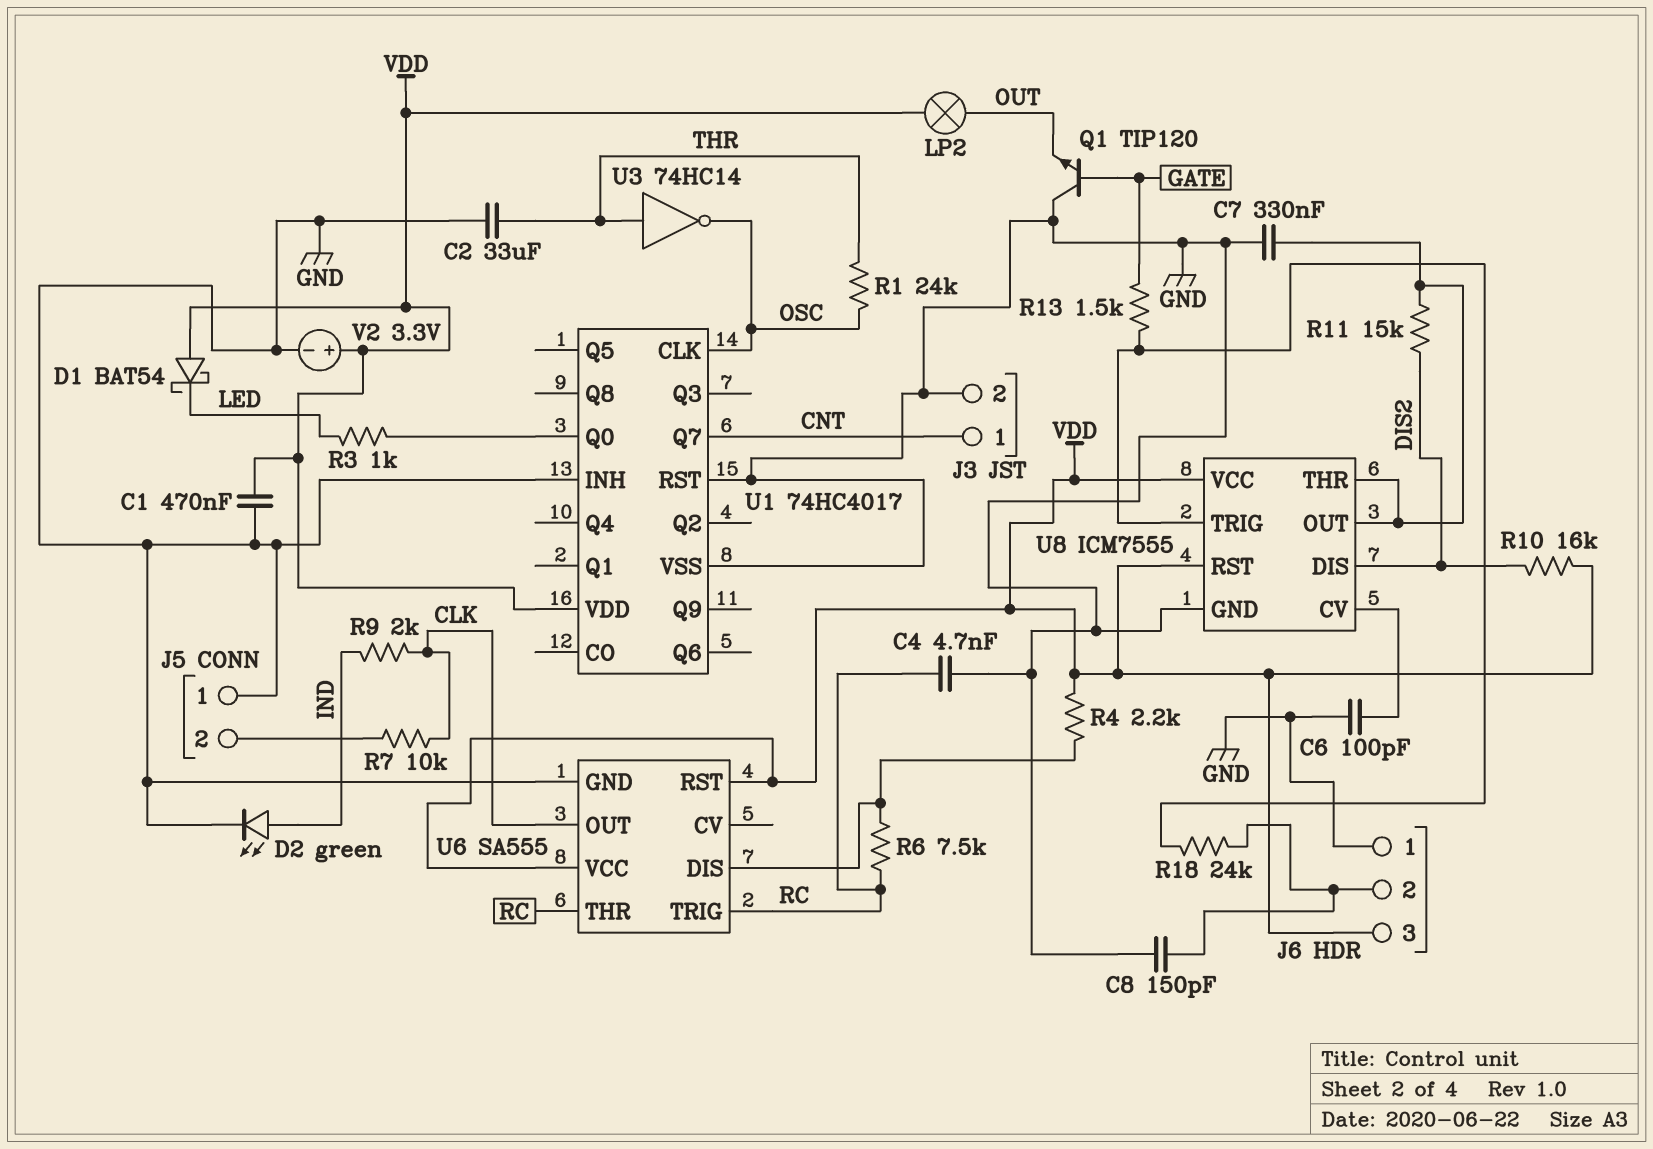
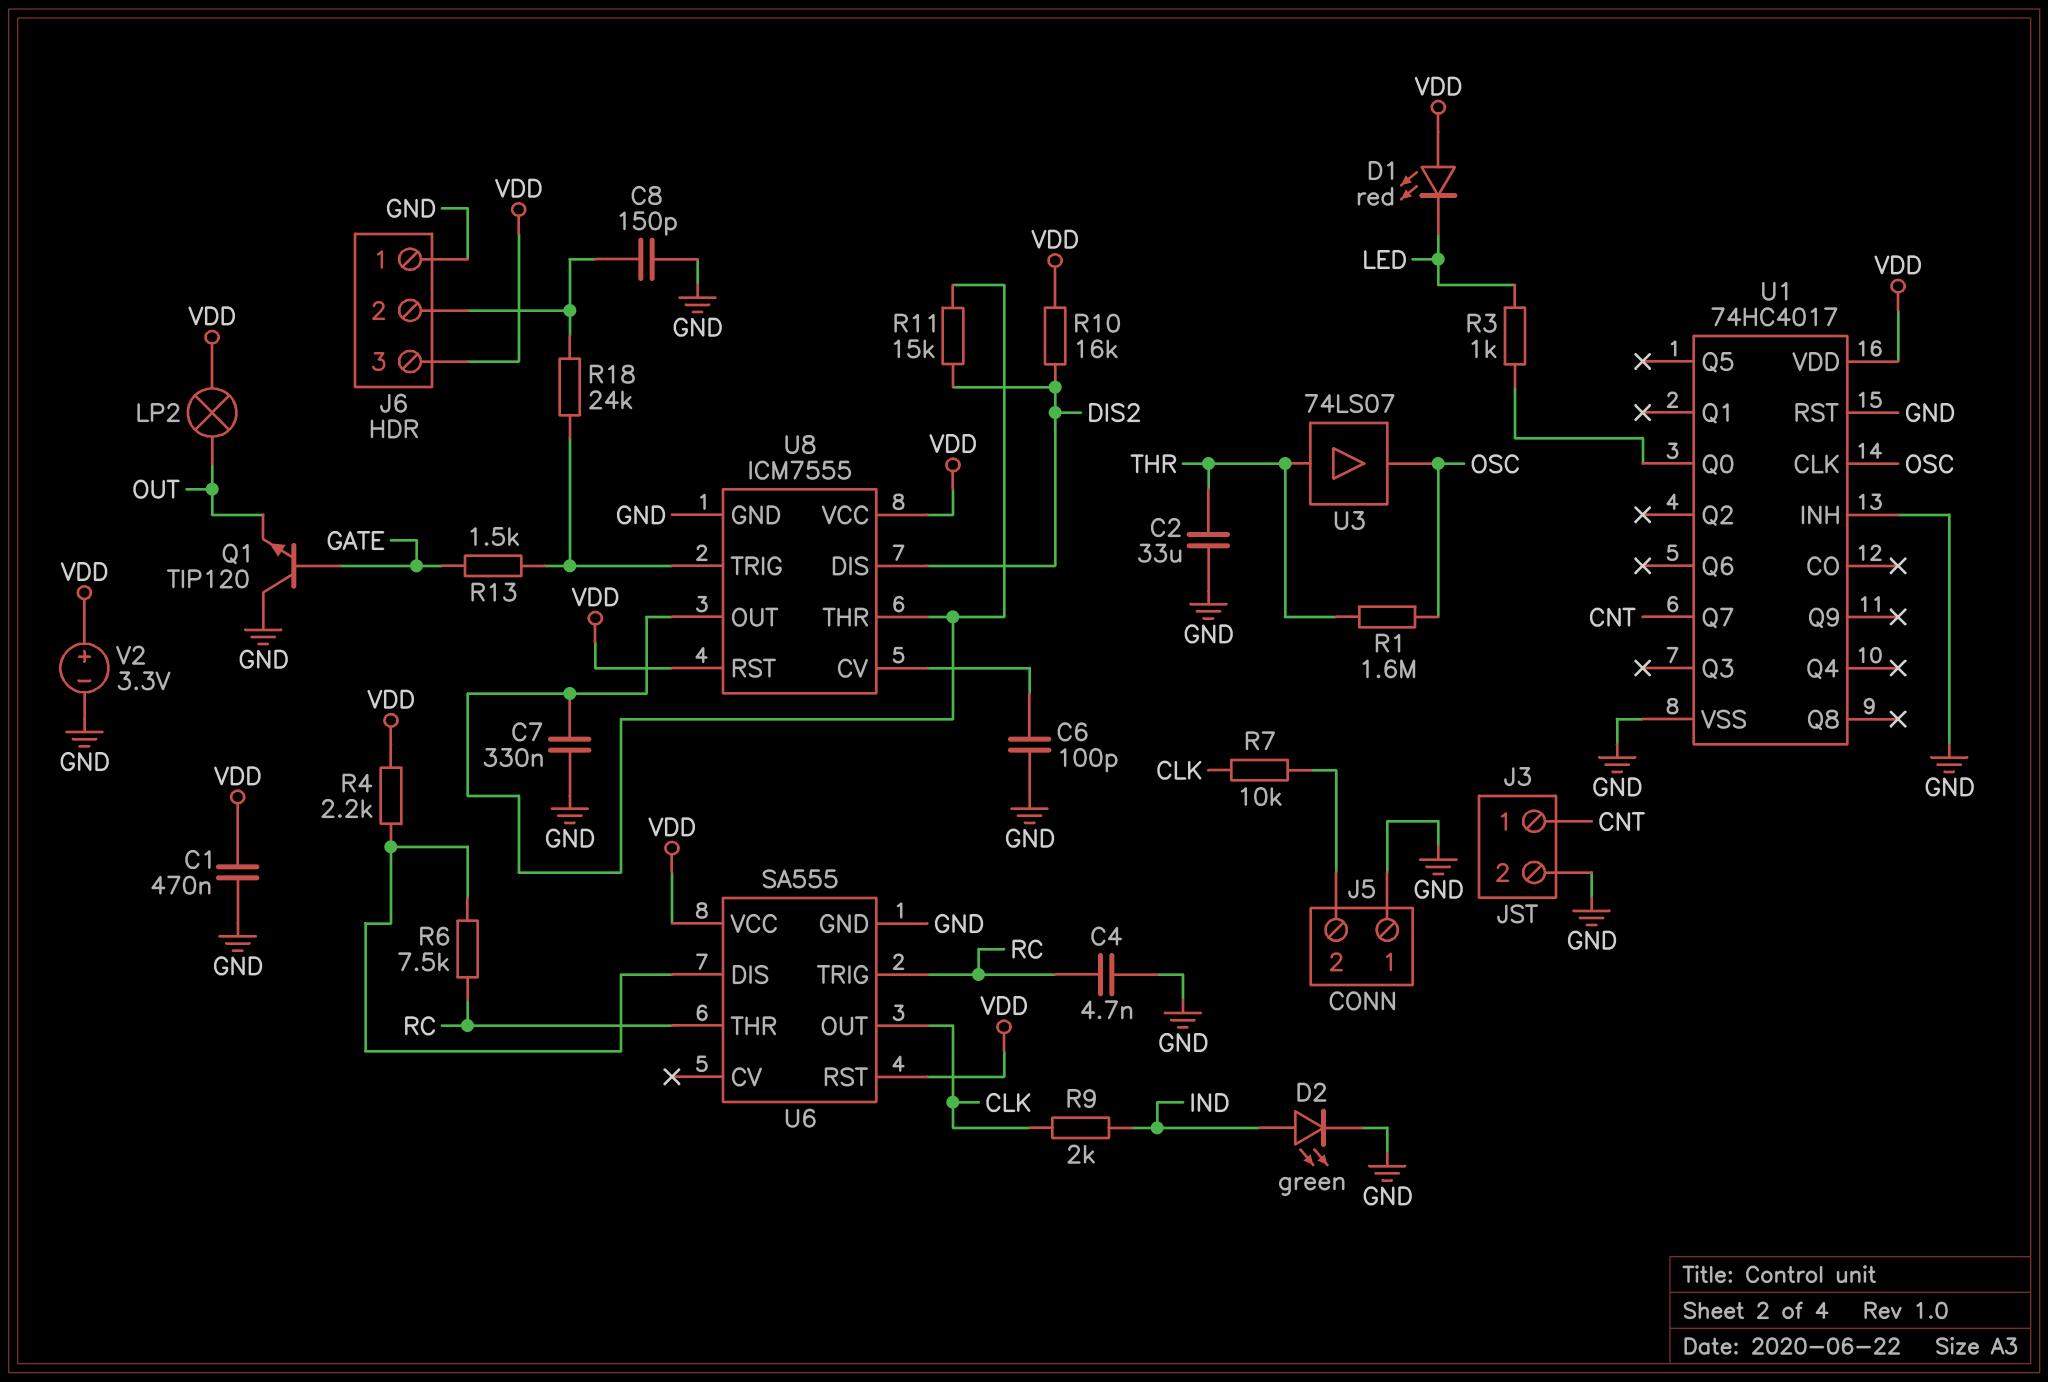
D1: schottky BAT54 (A VDD, K LED) -> LED red (A VDD, K LED)
R1: 24k (OSC, THR) -> 1.6M (OSC, THR)
U3: NOT 74HC14 (in THR, out OSC) -> buffer 74LS07 (in THR, out OSC)

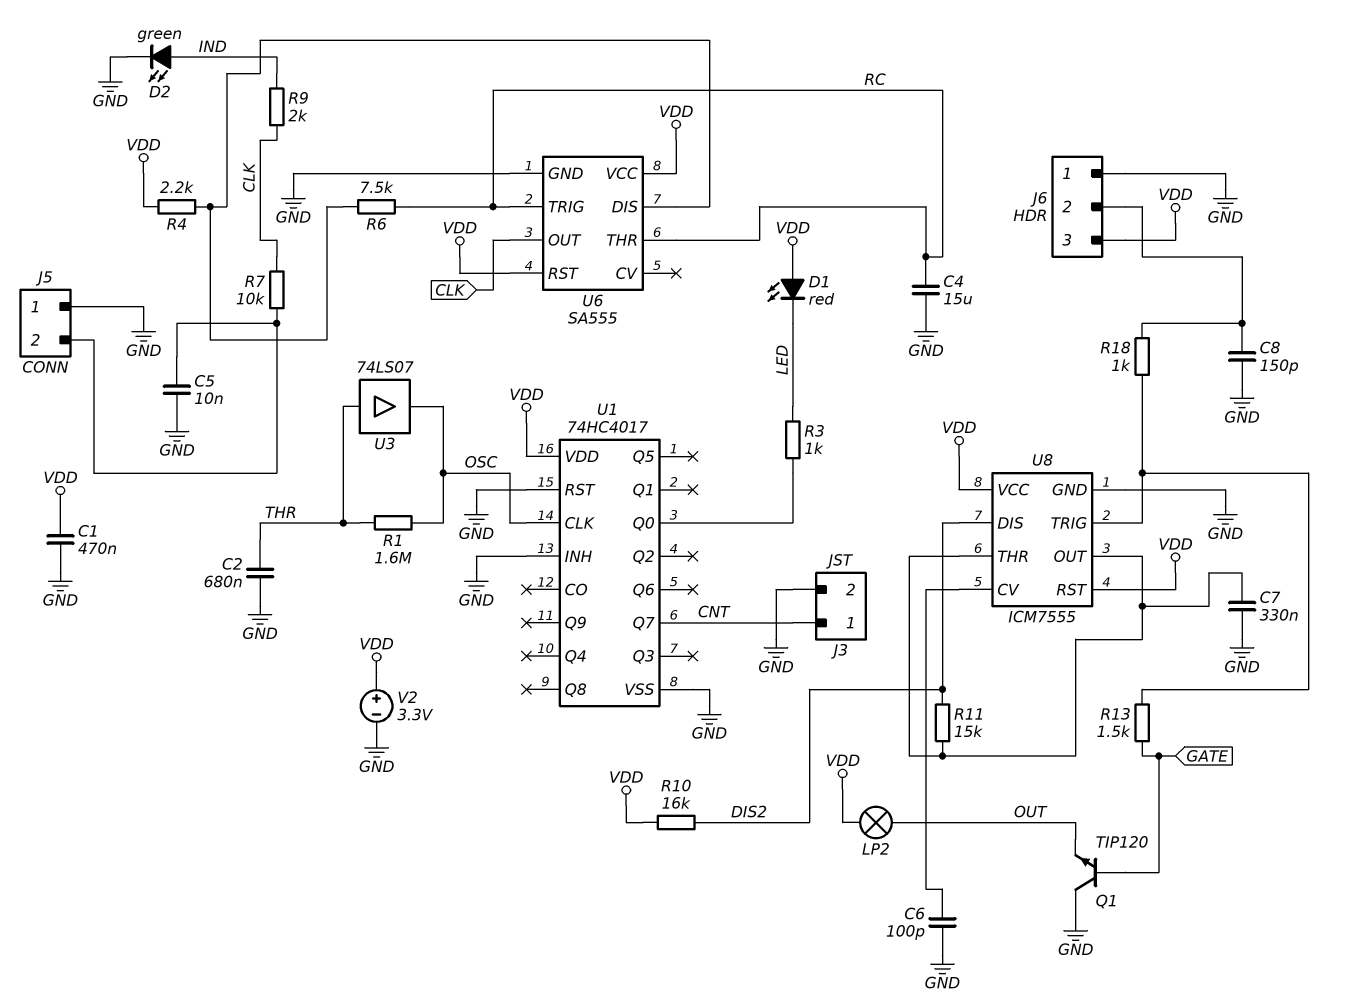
C2: 33uF (GND, THR) -> 680nF (GND, THR)
C4: 4.7nF (GND, RC) -> 15uF (GND, RC)
C5: none -> 10nF (GND, J5/2)
R18: 24k (J6/2, U8/TRIG) -> 1k (J6/2, U8/TRIG)

